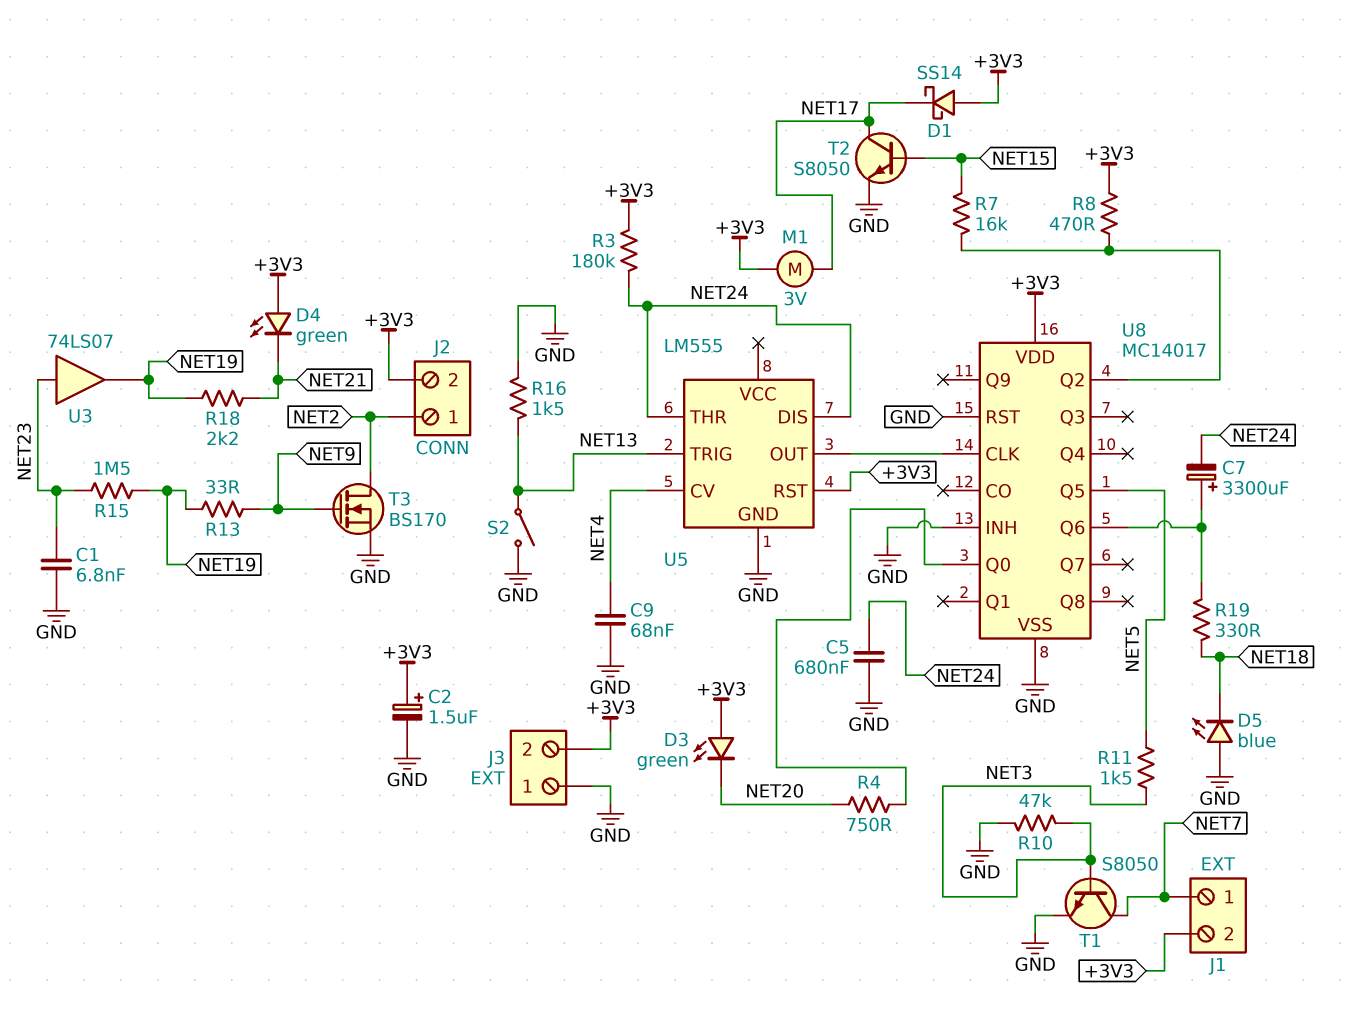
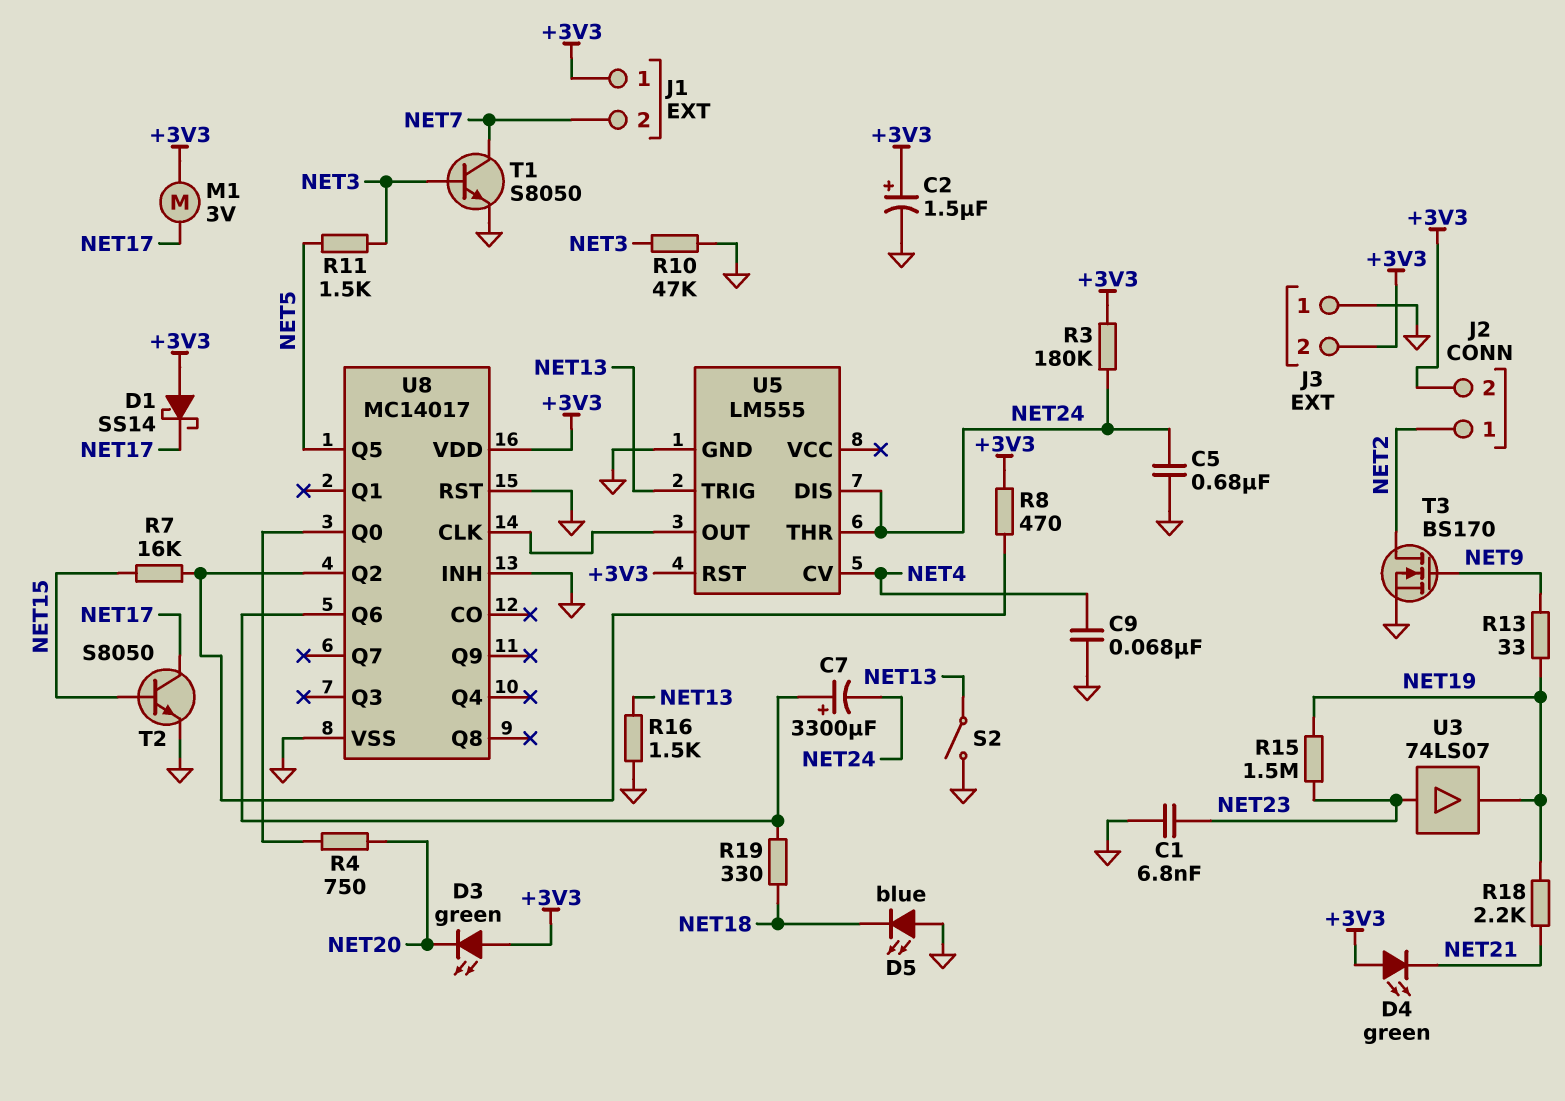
J1 pin 1: NET7 -> +3V3
J1 pin 2: +3V3 -> NET7

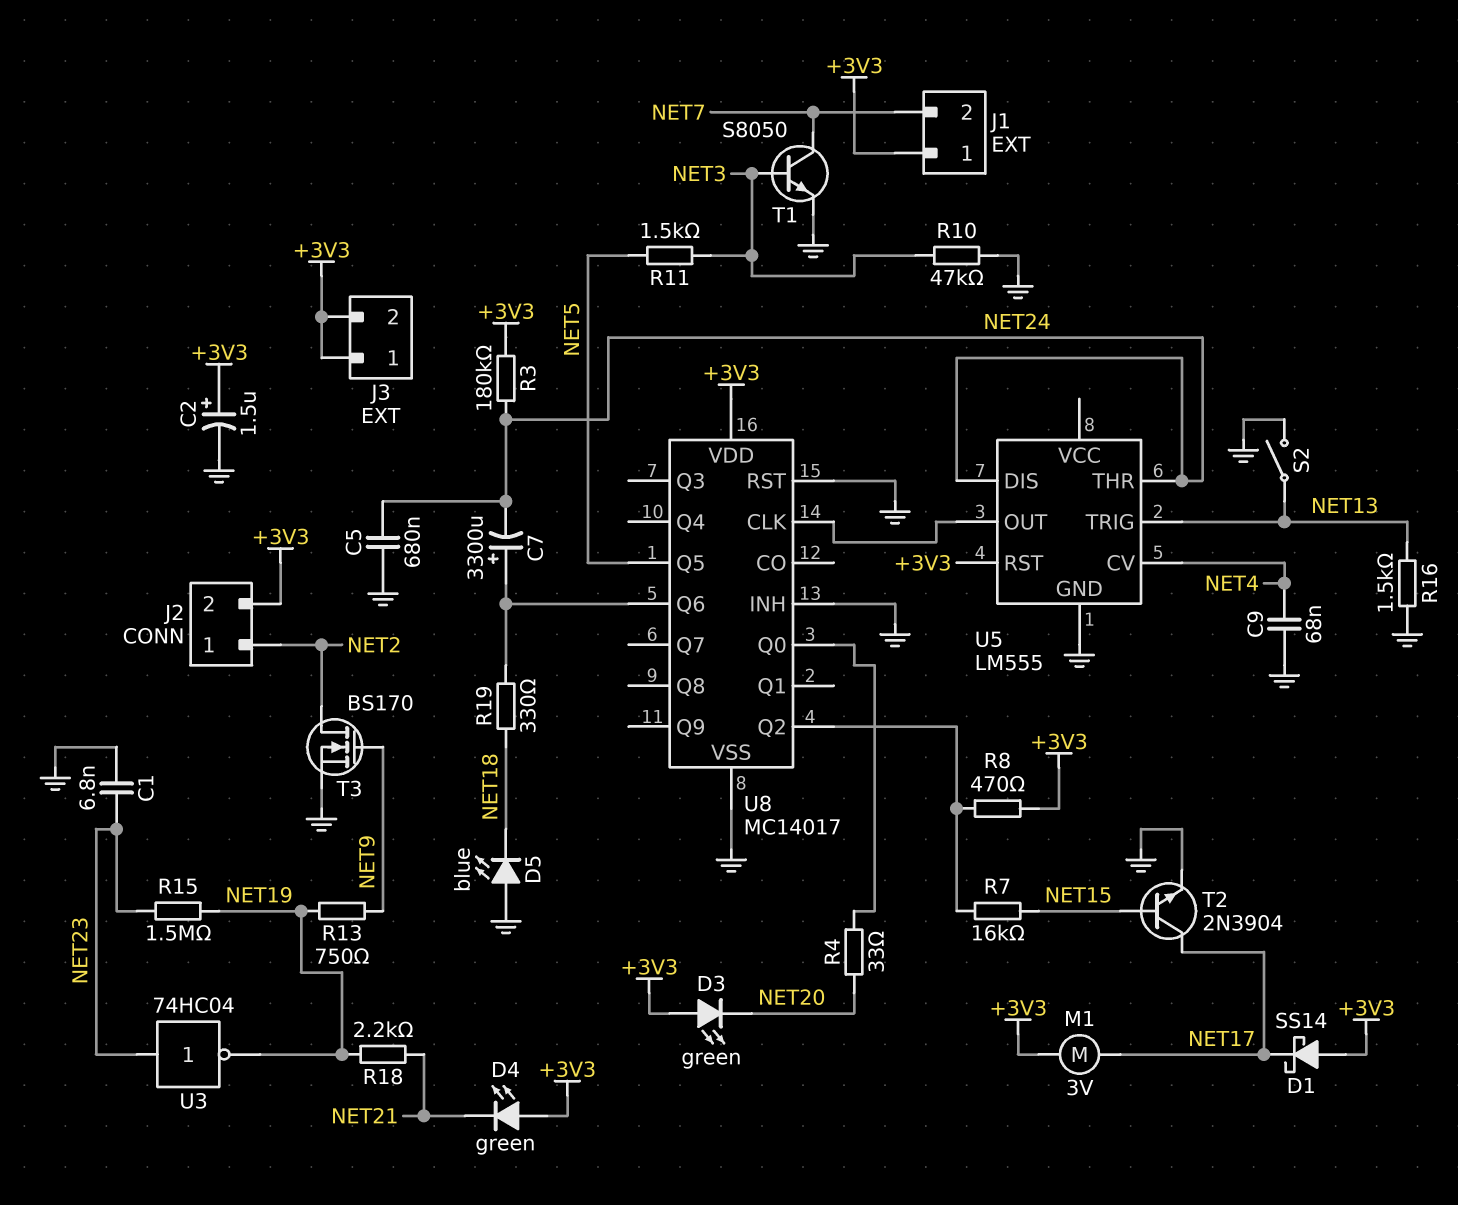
J3 pin 1: GND -> +3V3
R4: 750 (NET20, U8/Q0) -> 33 (NET20, U8/Q0)
R13: 33 (NET9, NET19) -> 750 (NET9, NET19)
T2: NPN S8050 (B NET15, C NET17, E GND) -> NPN 2N3904 (B NET15, C NET17, E GND)
U3: buffer 74LS07 (in NET23, out NET19) -> NOT 74HC04 (in NET23, out NET19)

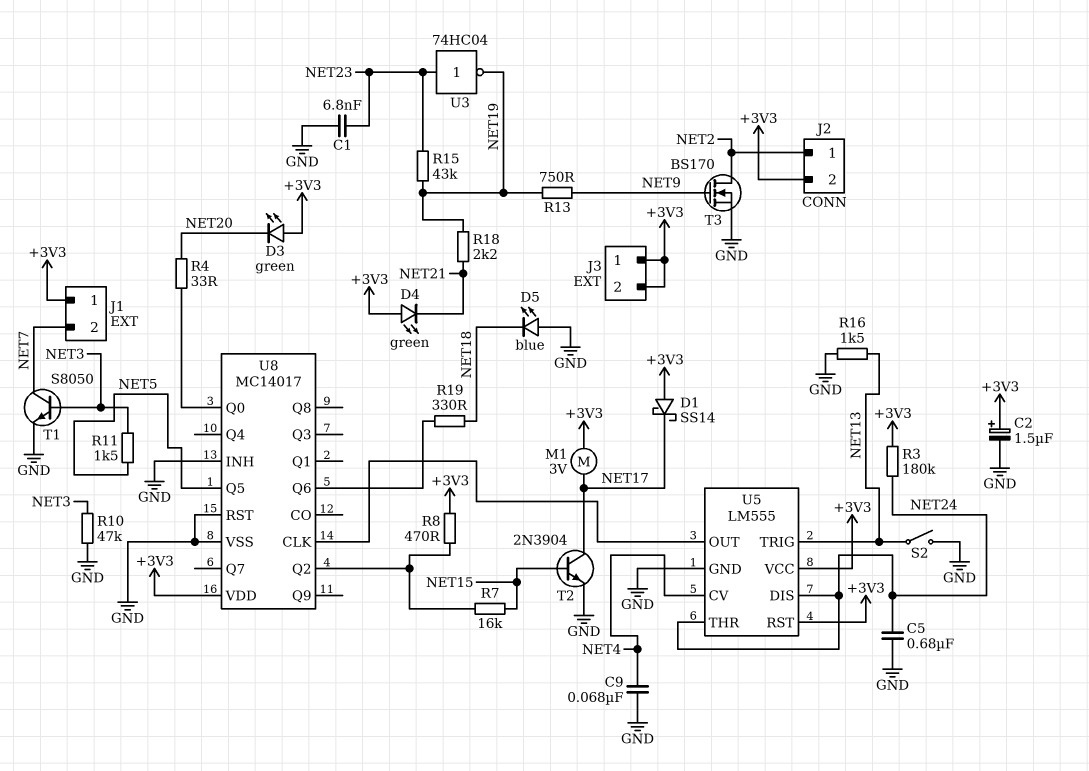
C7: 3300uF (plus U8/Q6, minus NET24) -> none
R15: 1.5M (NET19, NET23) -> 43k (NET19, NET23)
U5 pin VCC: none -> +3V3

